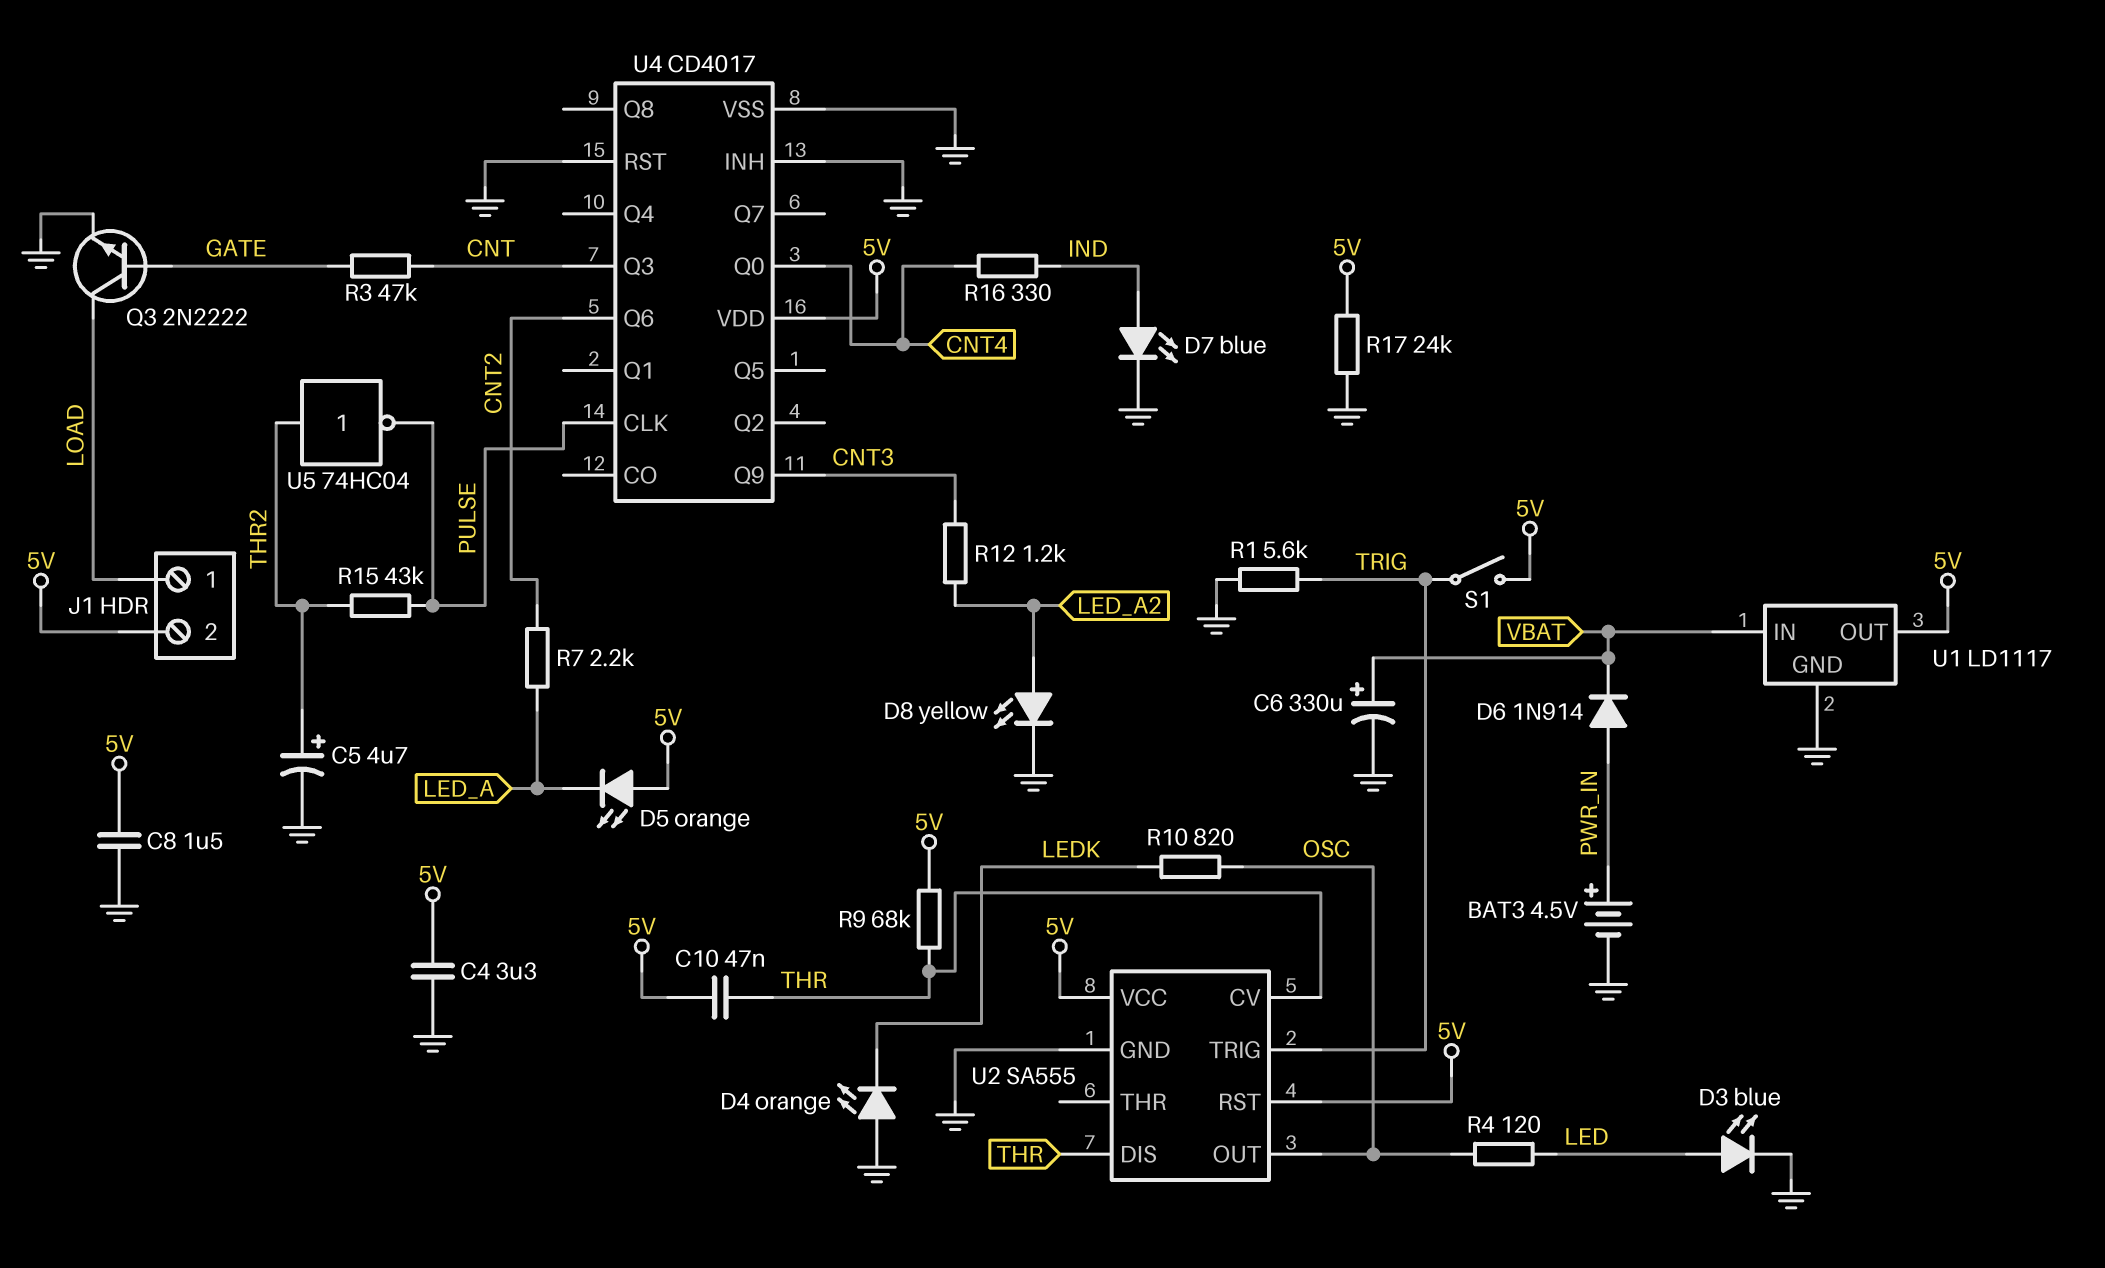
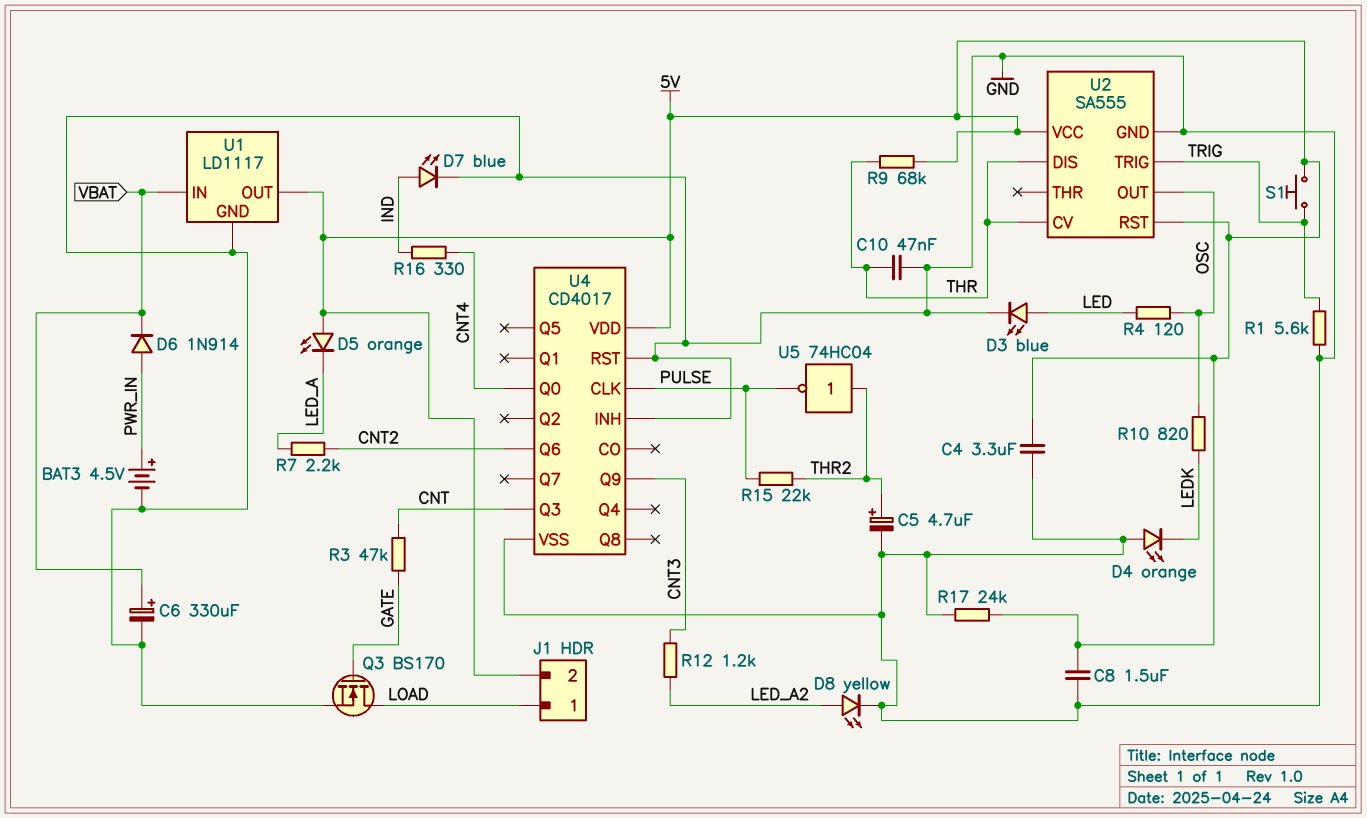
C10: 47nF (5V, THR) -> 47nF (GND, THR)
Q3: NPN 2N2222 (B GATE, C LOAD, E GND) -> NMOS BS170 (G GATE, D LOAD, S GND)
R15: 43k (PULSE, THR2) -> 22k (PULSE, THR2)
S1: switch (5V, TRIG) -> button (5V, TRIG)

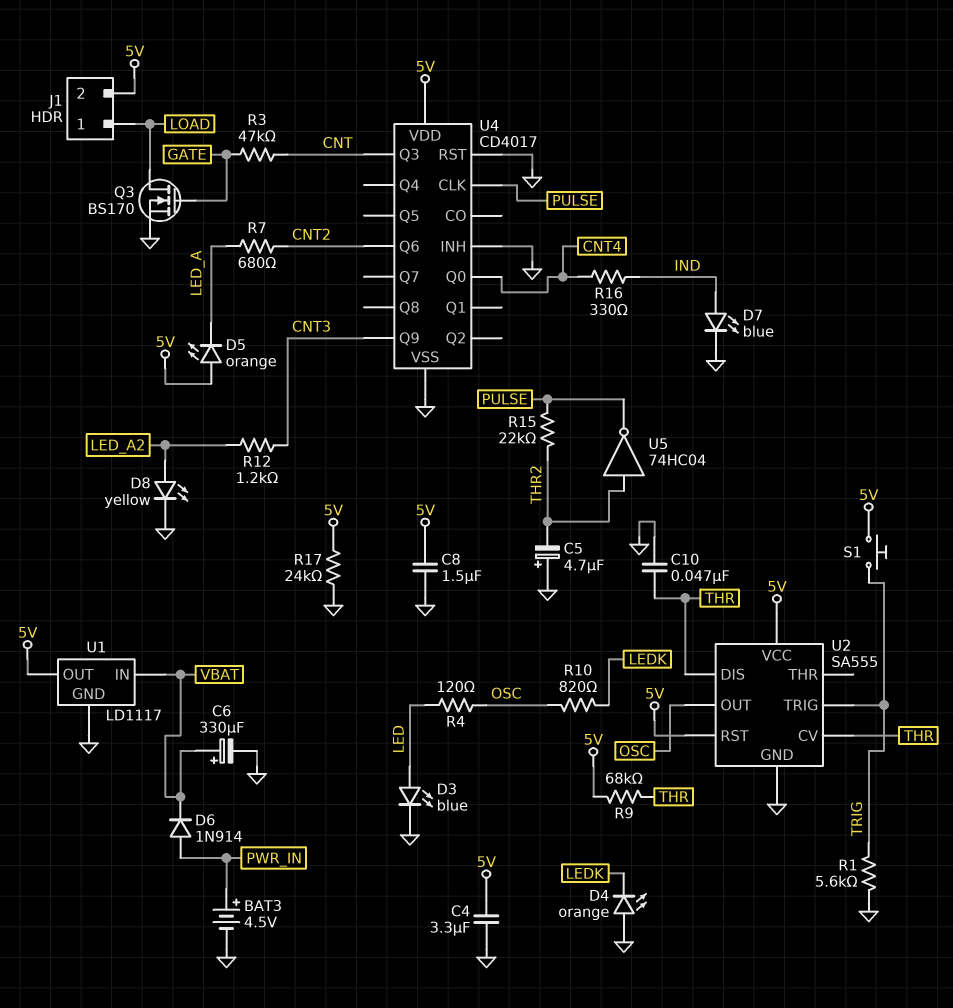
C5: 4.7uF (plus THR2, minus GND) -> 4.7uF (plus GND, minus THR2)
R7: 2.2k (CNT2, LED_A) -> 680 (CNT2, LED_A)

